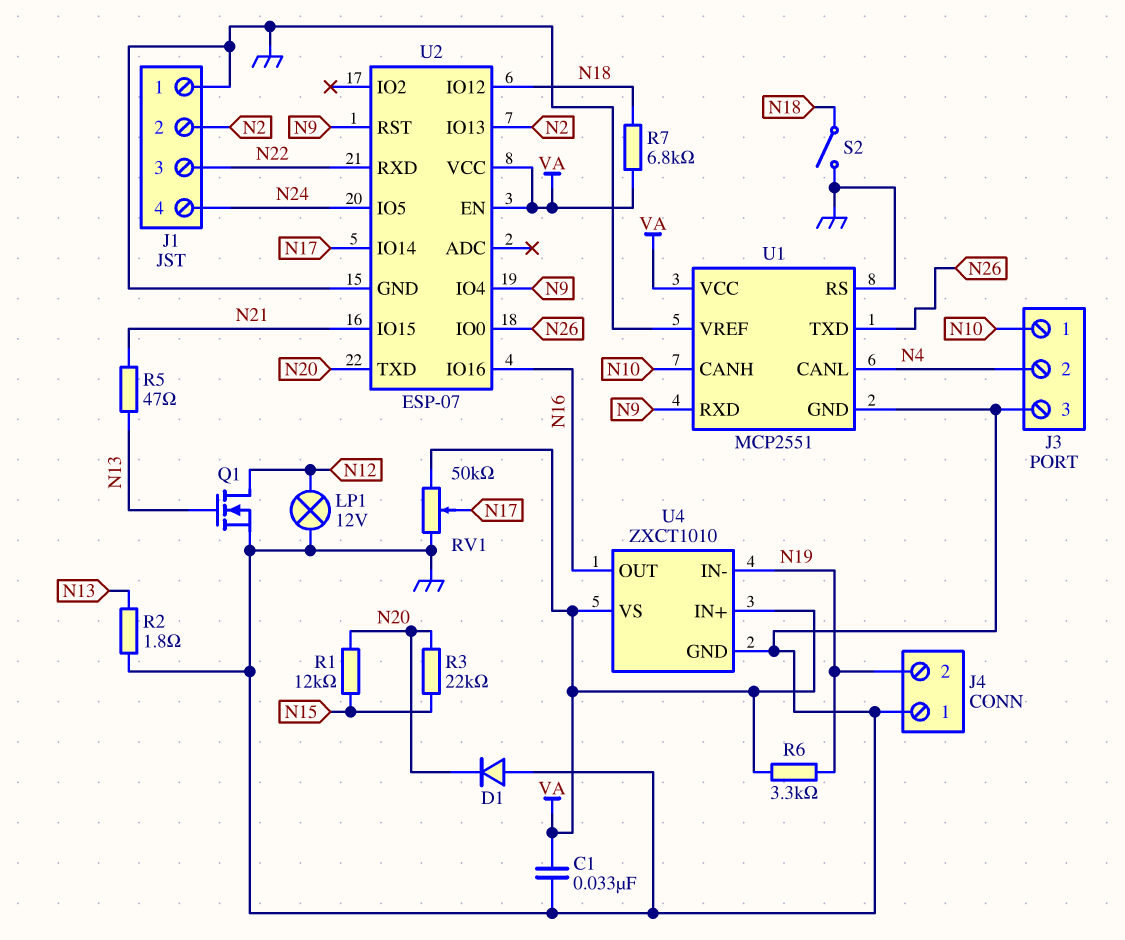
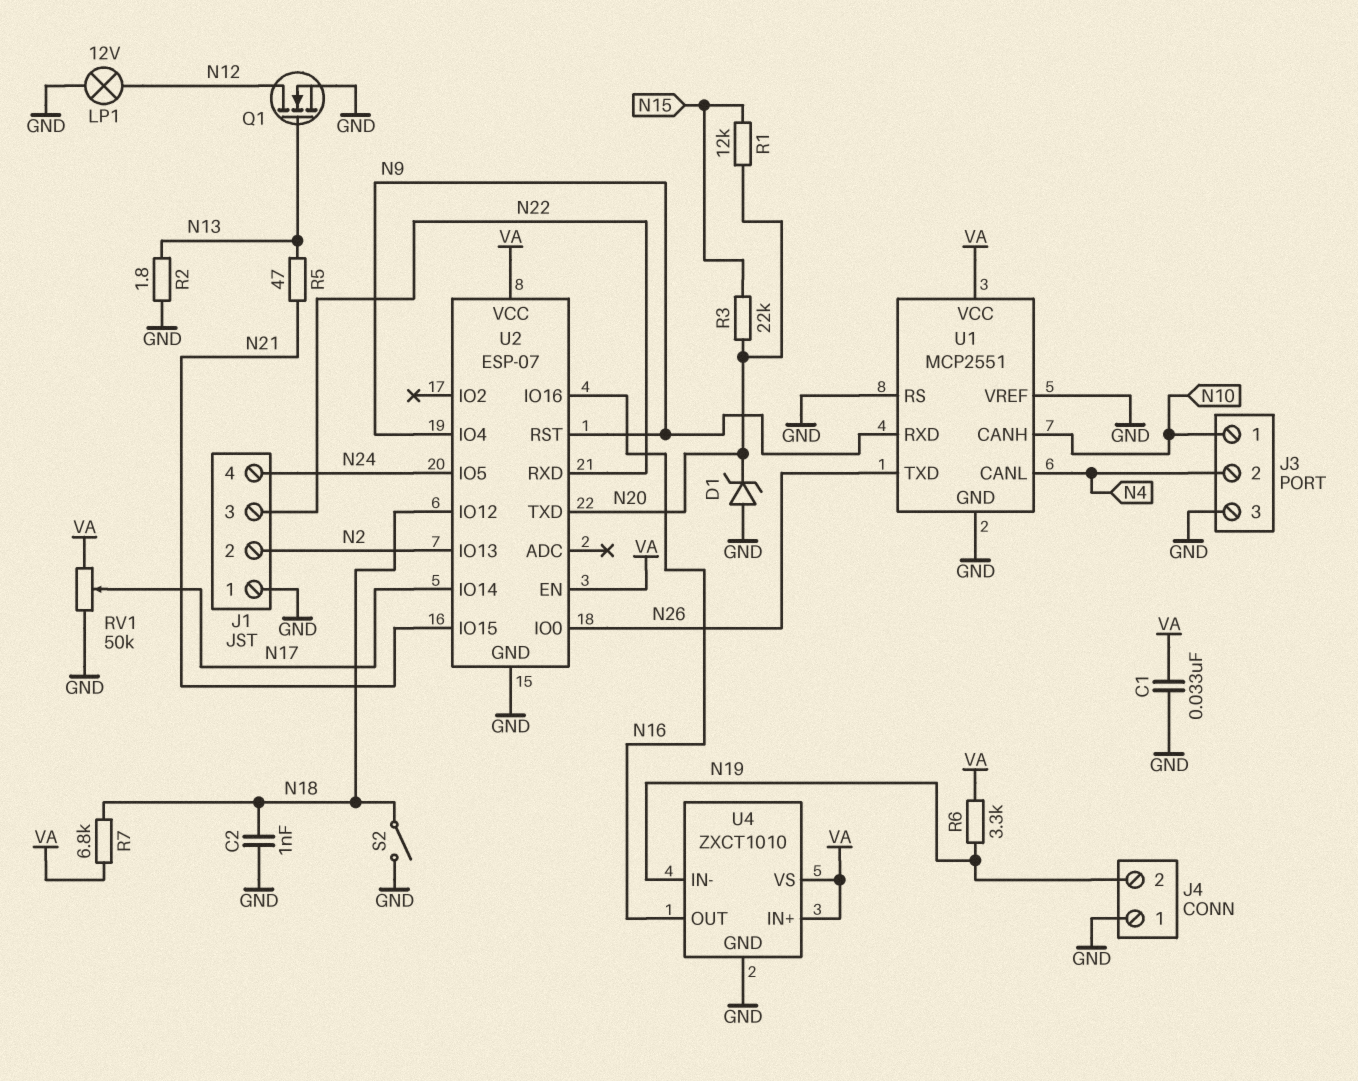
C2: none -> 1nF (GND, N18)
D1: diode (A GND, K N20) -> zener (A GND, K N20)

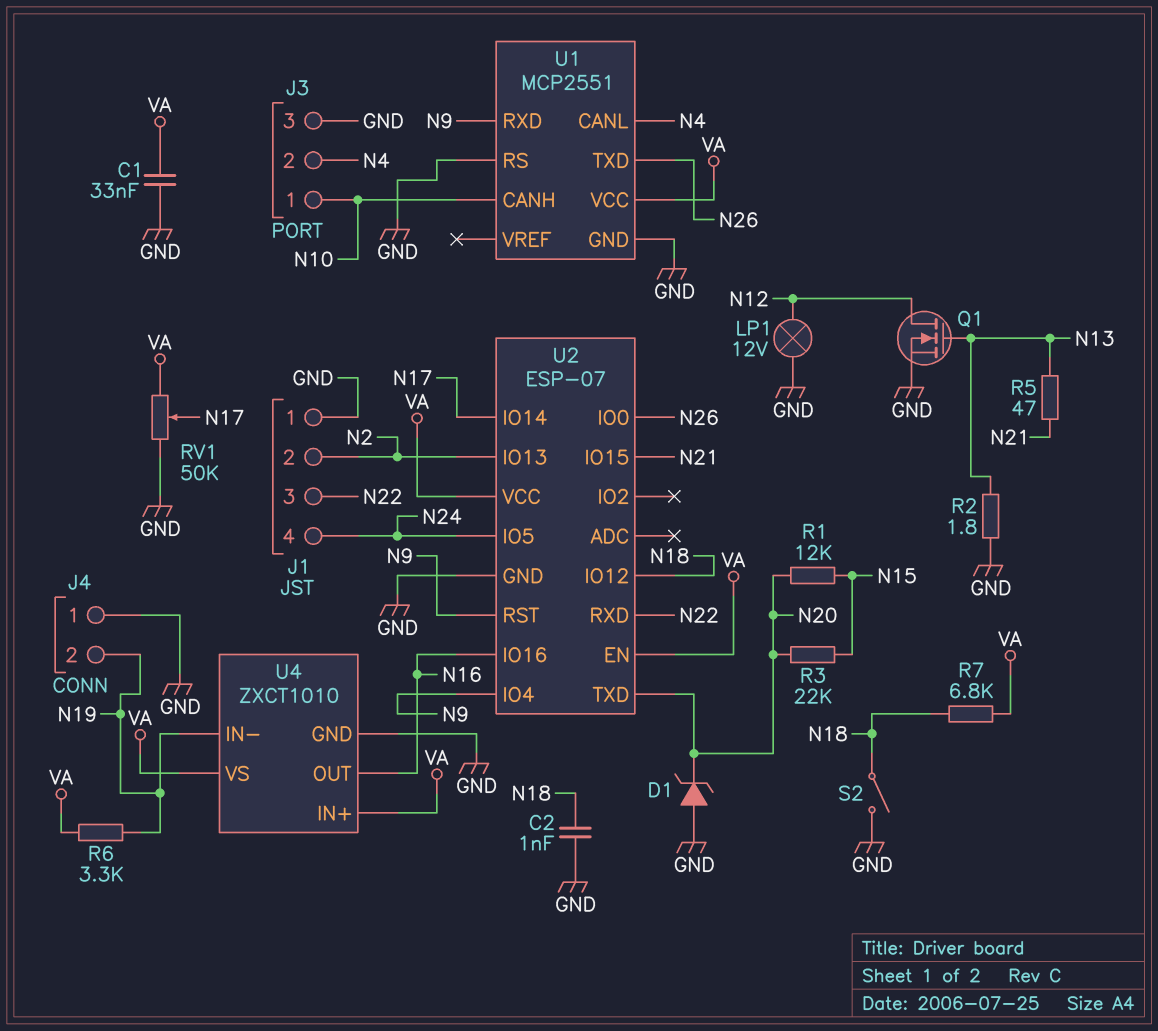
U1 pin VREF: GND -> none

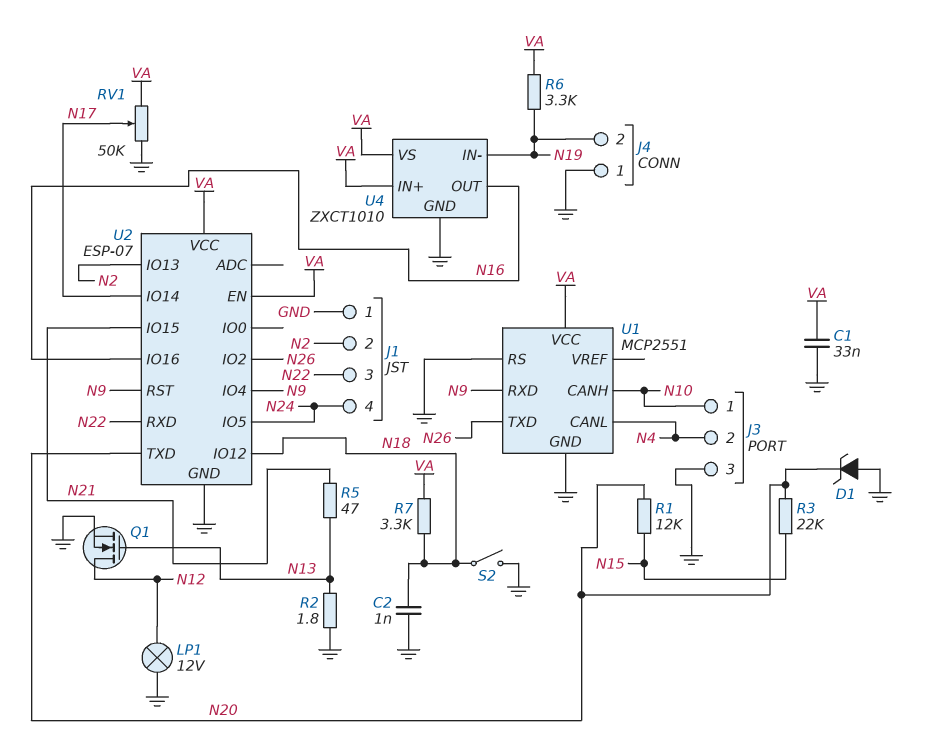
R7: 6.8k (N18, VA) -> 3.3k (N18, VA)
U2 pin IO0: N26 -> none
U2 pin IO2: none -> N26

